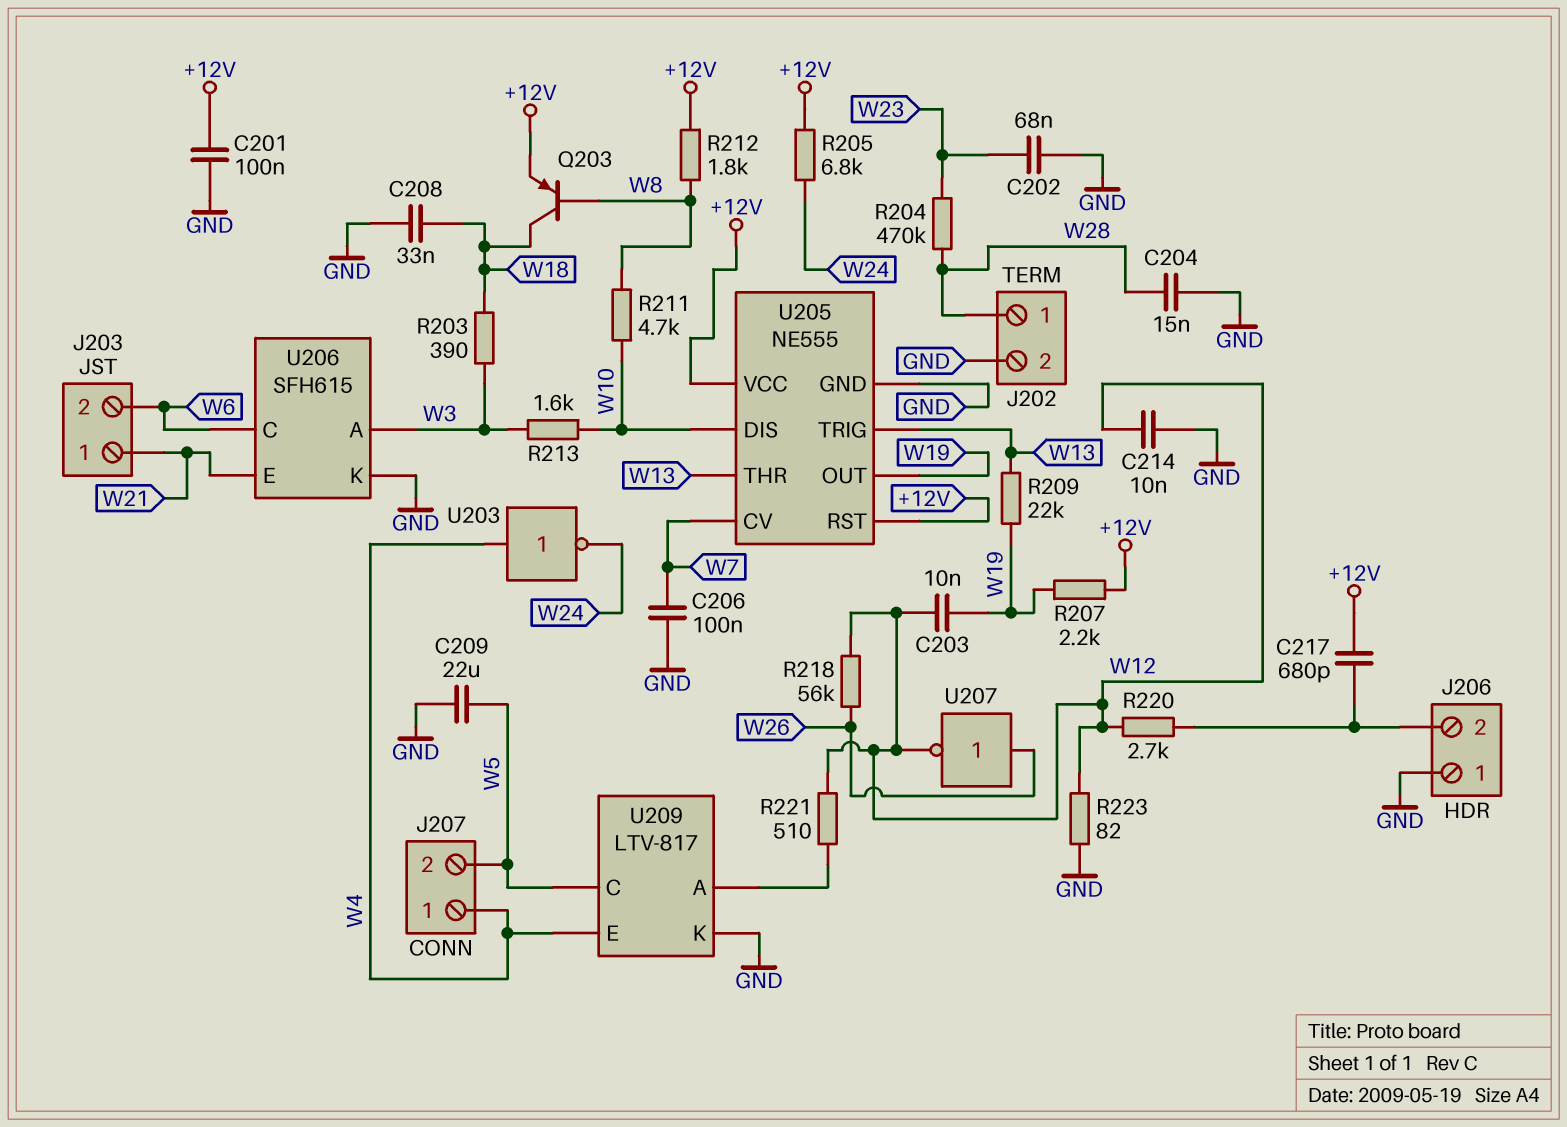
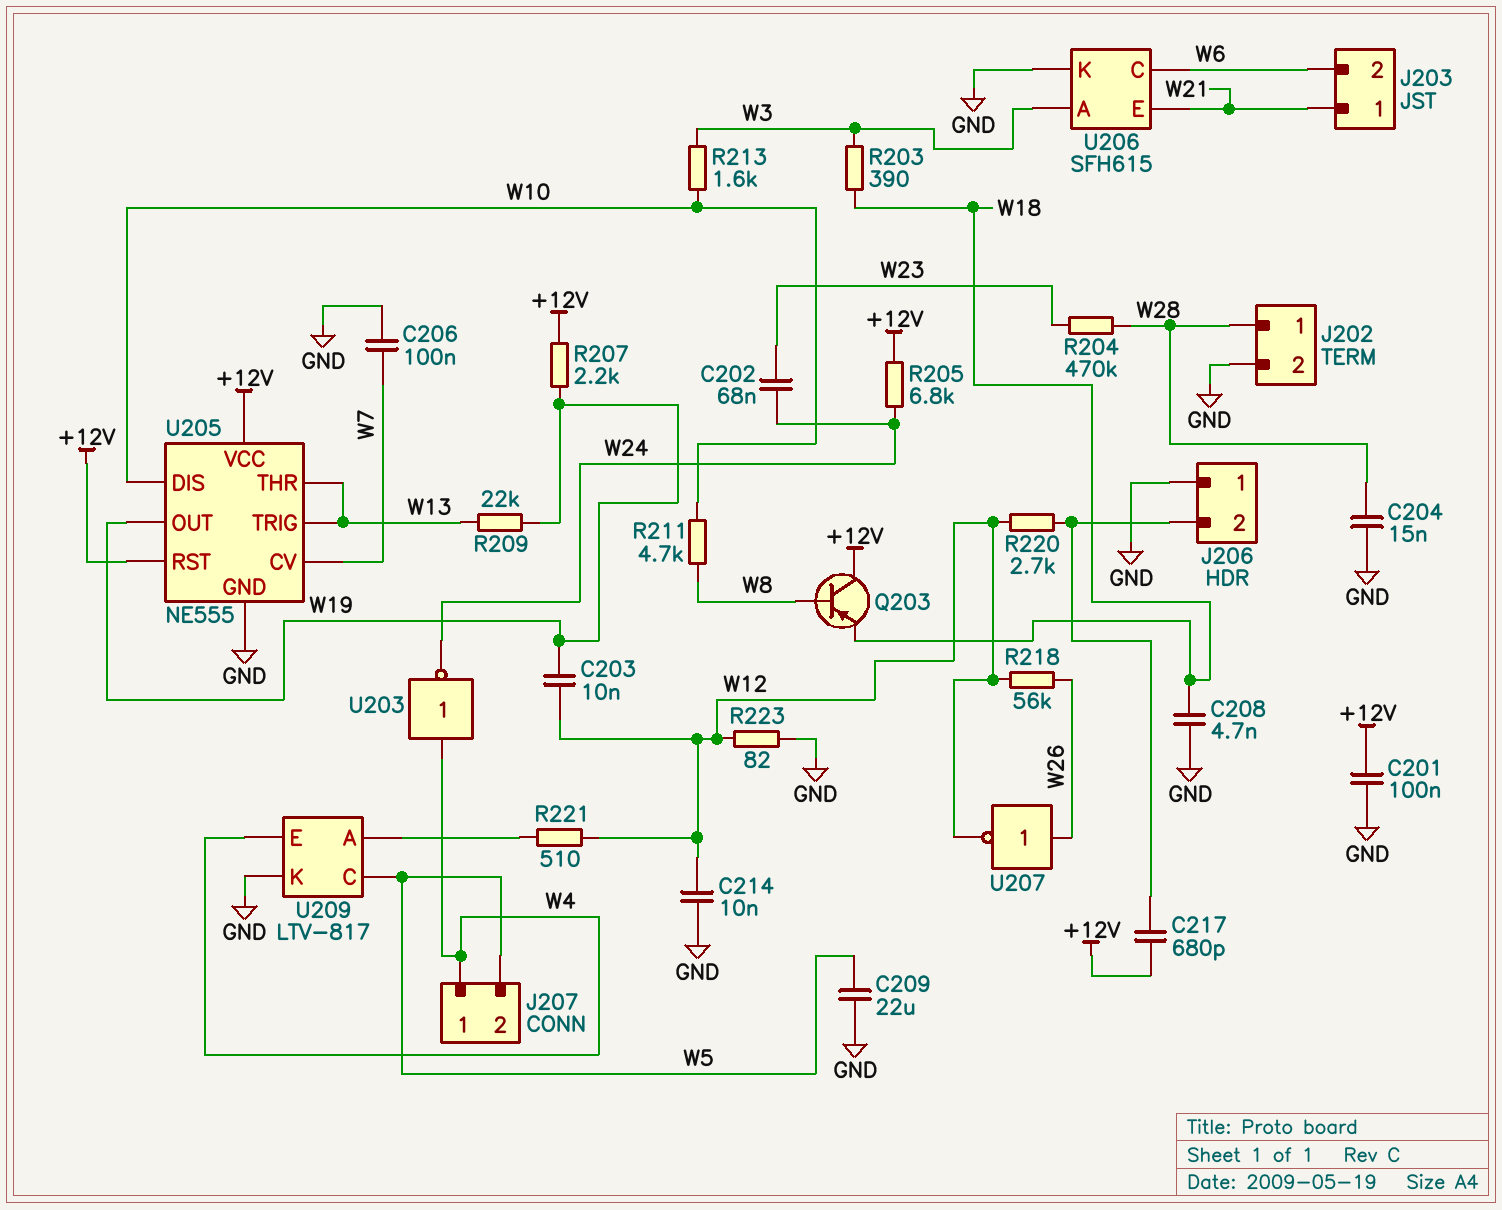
C202: 68nF (GND, W23) -> 68nF (W23, W24)
C208: 33nF (GND, W18) -> 4.7nF (GND, W18)
Q203: PNP (B W8, C W18, E +12V) -> PNP (B W8, C +12V, E W18)
R212: 1.8k (+12V, W8) -> none

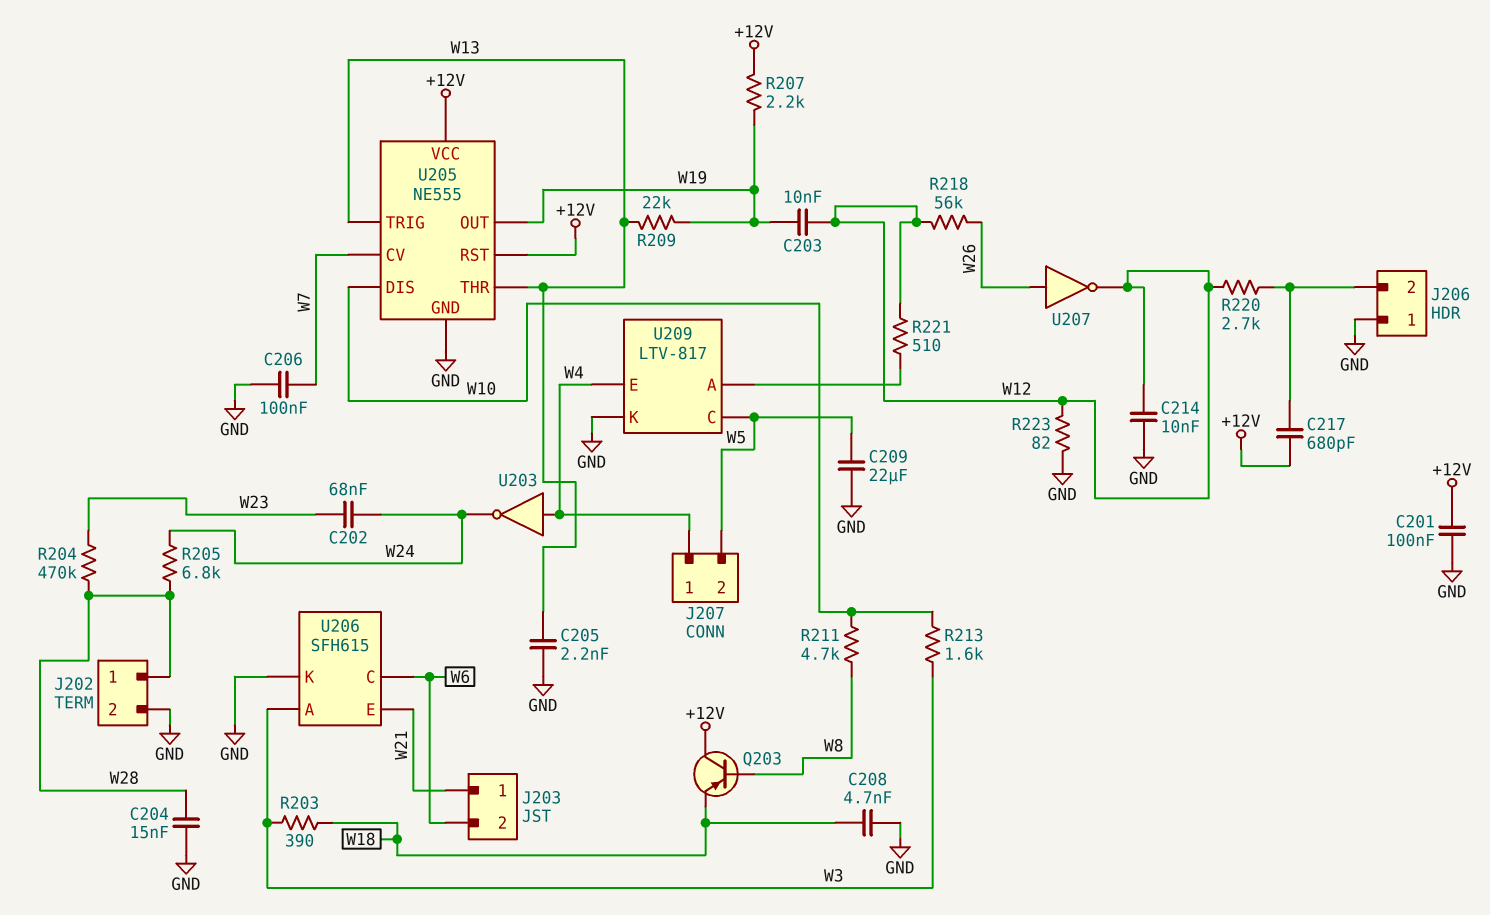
C205: none -> 2.2nF (GND, W13)
R205: 6.8k (+12V, W24) -> 6.8k (W24, W28)

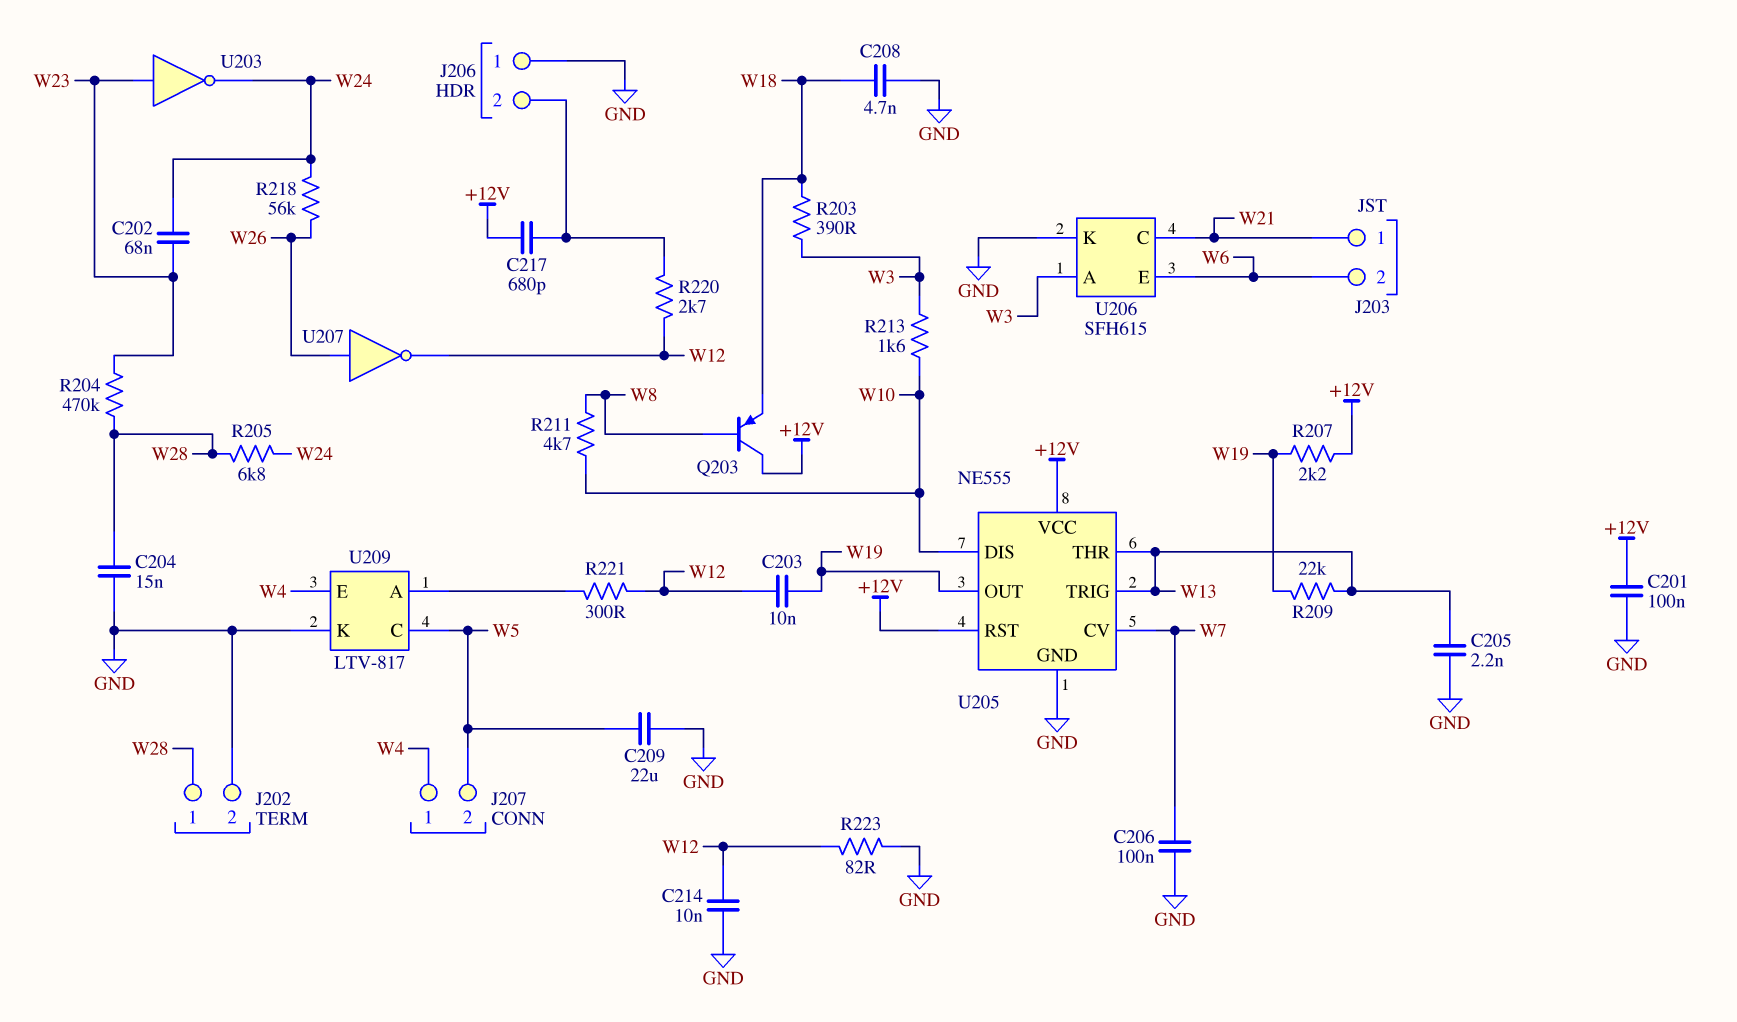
R218: 56k (W12, W26) -> 56k (W24, W26)
R221: 510 (U209/A, W12) -> 300 (U209/A, W12)
U203: NOT (in W4, out W24) -> NOT (in W23, out W24)
U206 pin C: W6 -> W21
U206 pin E: W21 -> W6

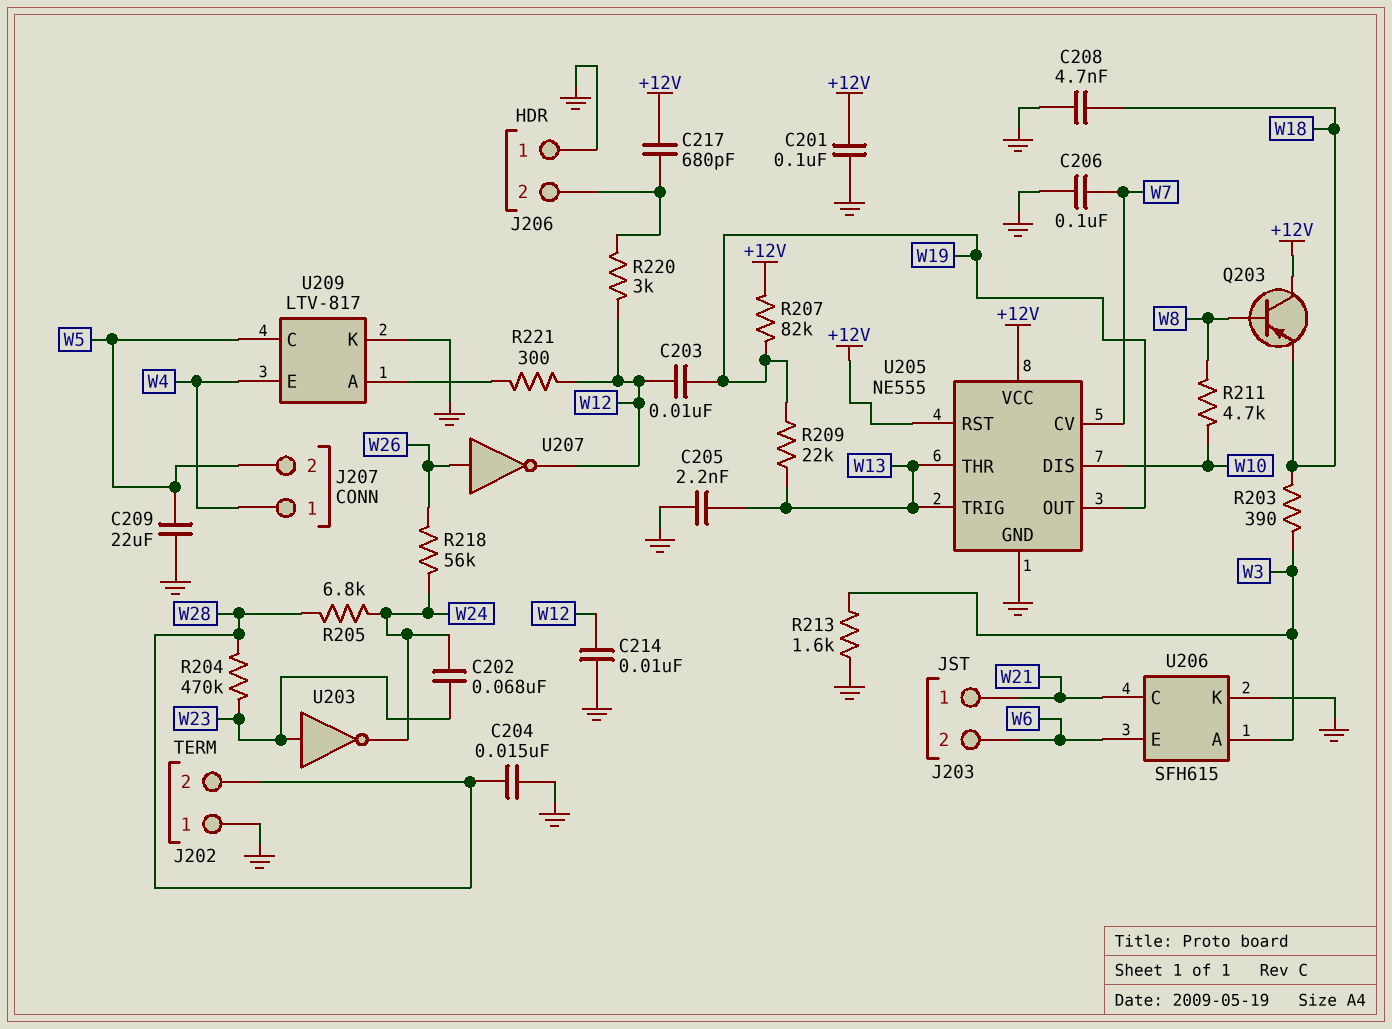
J202 pin 1: W28 -> GND
J202 pin 2: GND -> W28
R207: 2.2k (+12V, W19) -> 82k (+12V, W19)
R213: 1.6k (W3, W10) -> 1.6k (GND, W3)
R220: 2.7k (J206/2, W12) -> 3k (J206/2, W12)
R223: 82 (GND, W12) -> none

